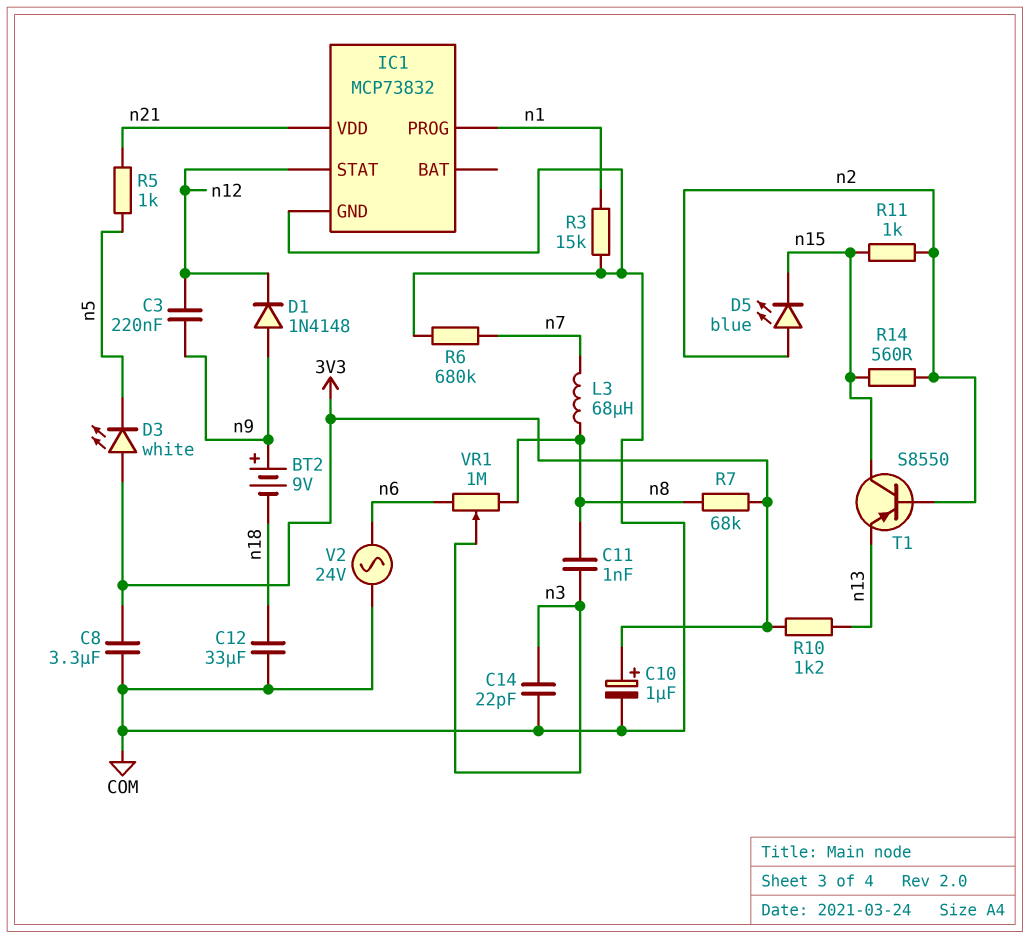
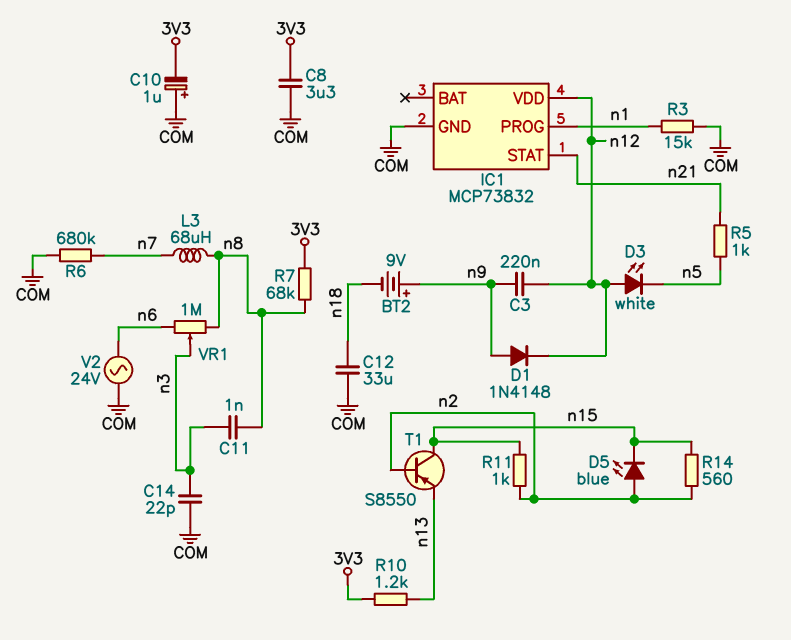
C10: 1uF (plus 3V3, minus COM) -> 1uF (plus COM, minus 3V3)
D3: LED white (A 3V3, K n5) -> LED white (A n12, K n5)
IC1 pin STAT: n12 -> n21
IC1 pin VDD: n21 -> n12

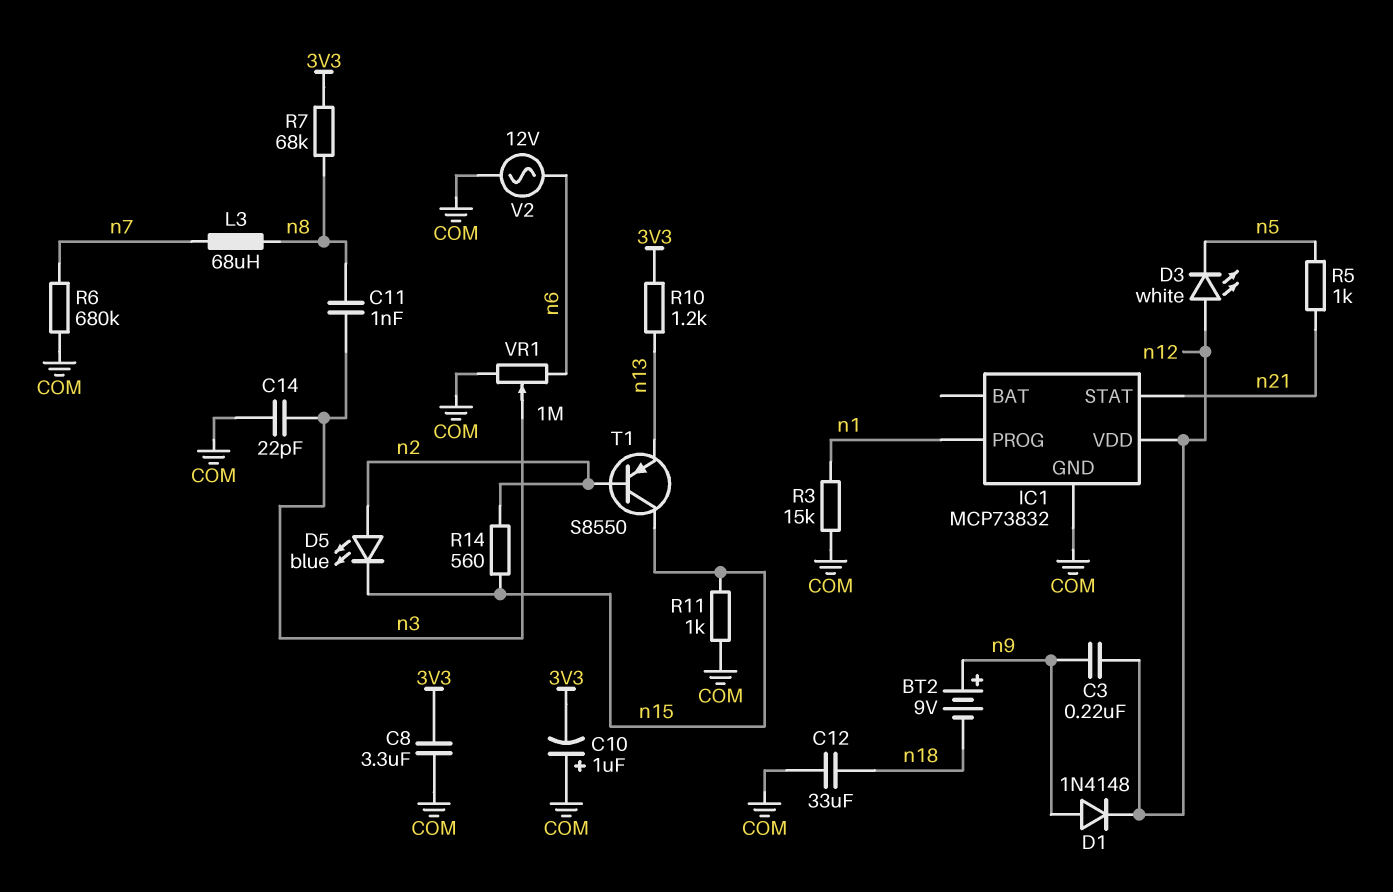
R11: 1k (n2, n15) -> 1k (COM, n15)
V2: AC 24V (COM, n6) -> AC 12V (COM, n6)
VR1: 1M (n6, n8, wiper n3) -> 1M (COM, n6, wiper n3)

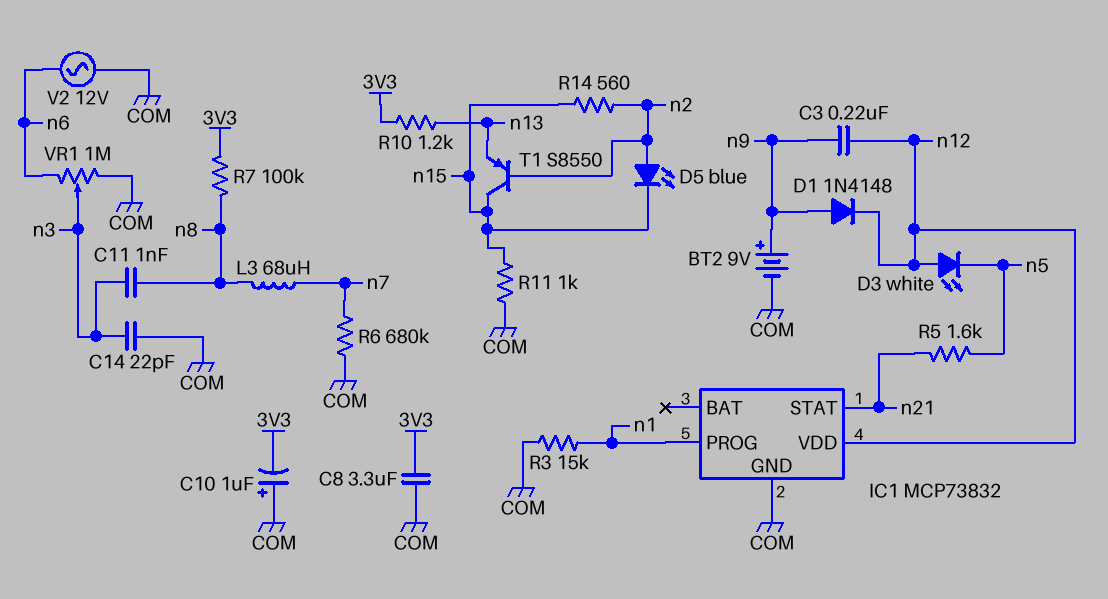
BT2: 9V (plus n9, minus n18) -> 9V (plus n9, minus COM)
C12: 33uF (COM, n18) -> none
R5: 1k (n5, n21) -> 1.6k (n5, n21)
R7: 68k (3V3, n8) -> 100k (3V3, n8)

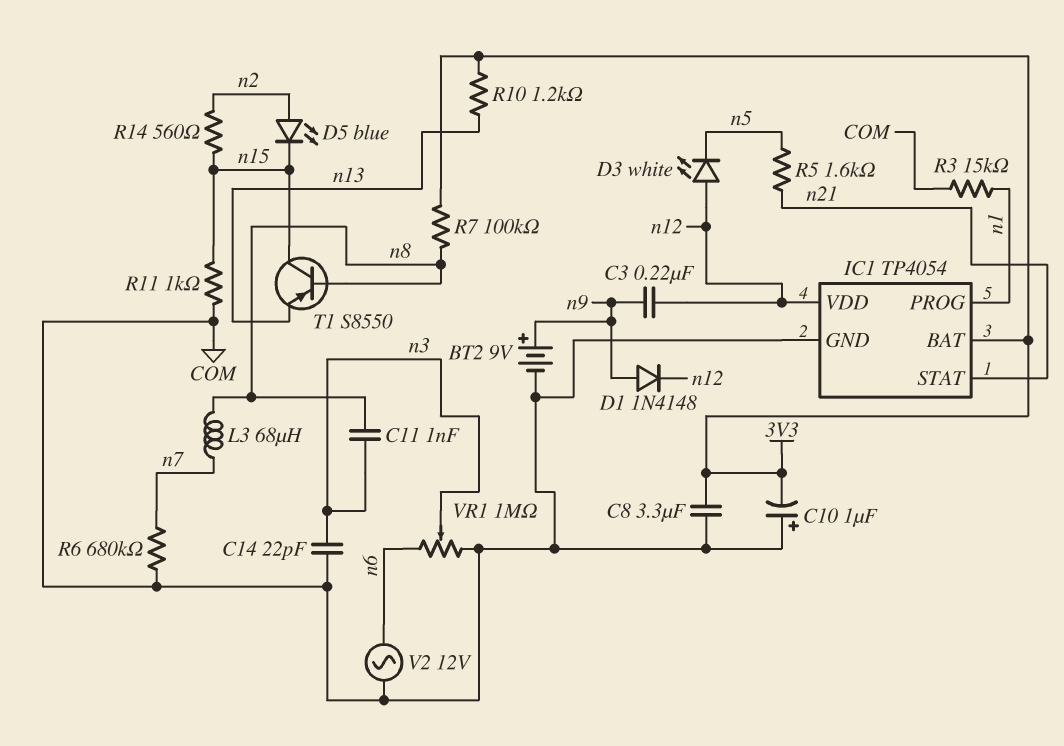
IC1: MCP73832 -> TP4054
IC1 pin BAT: none -> 3V3
T1: PNP S8550 (B n2, C n15, E n13) -> PNP S8550 (B n8, C n15, E n13)

